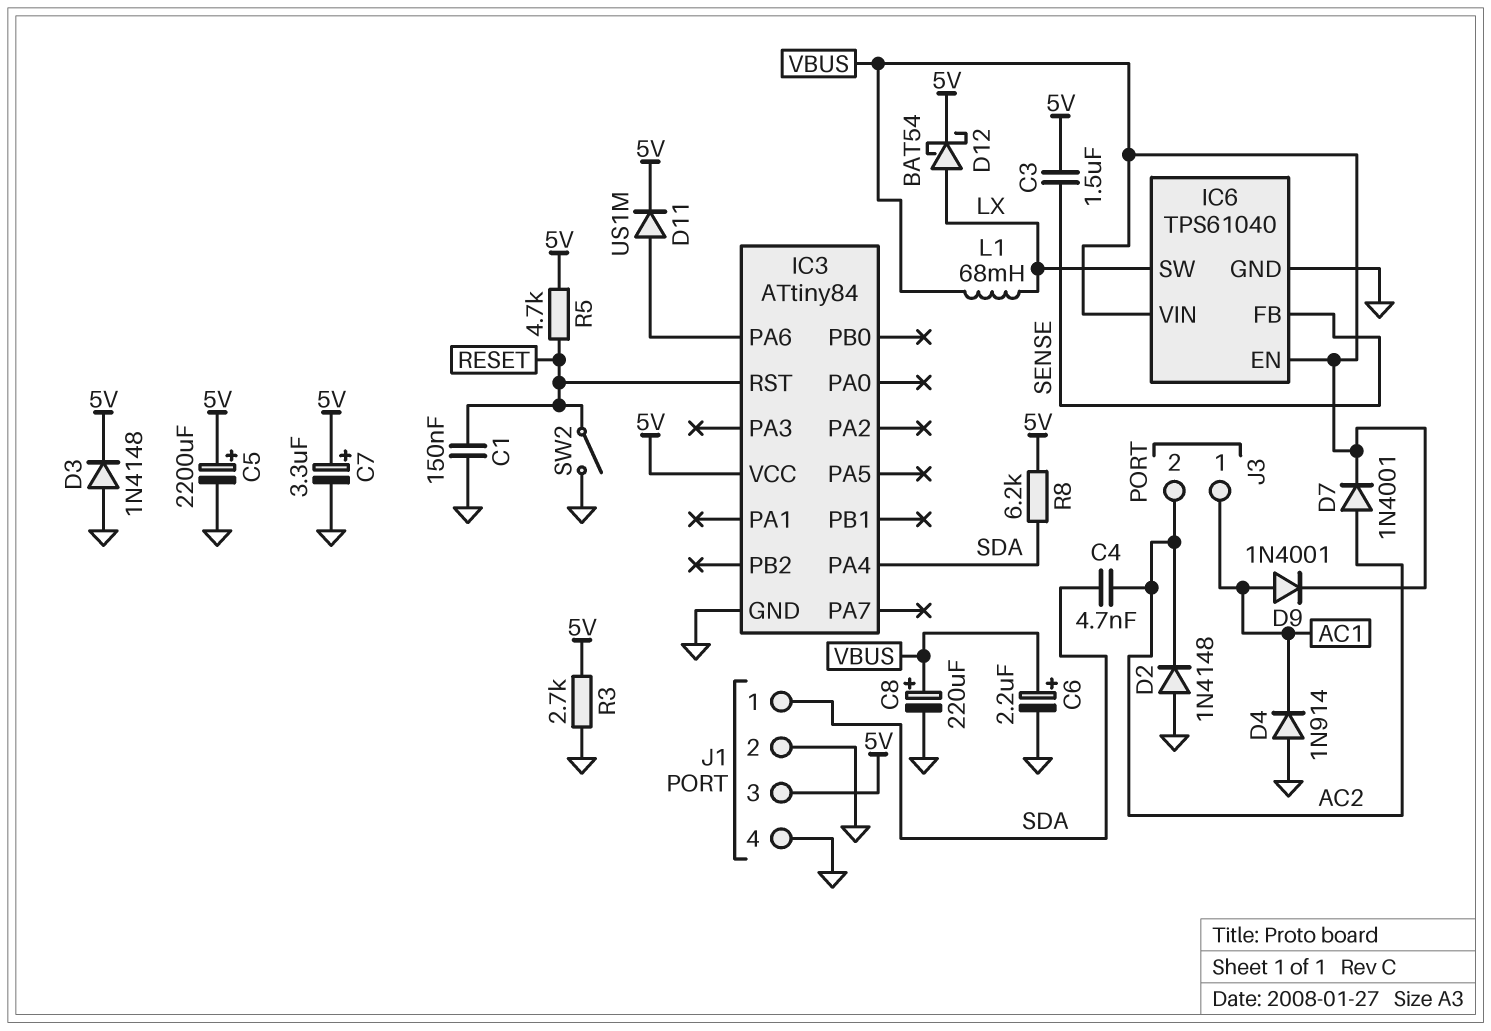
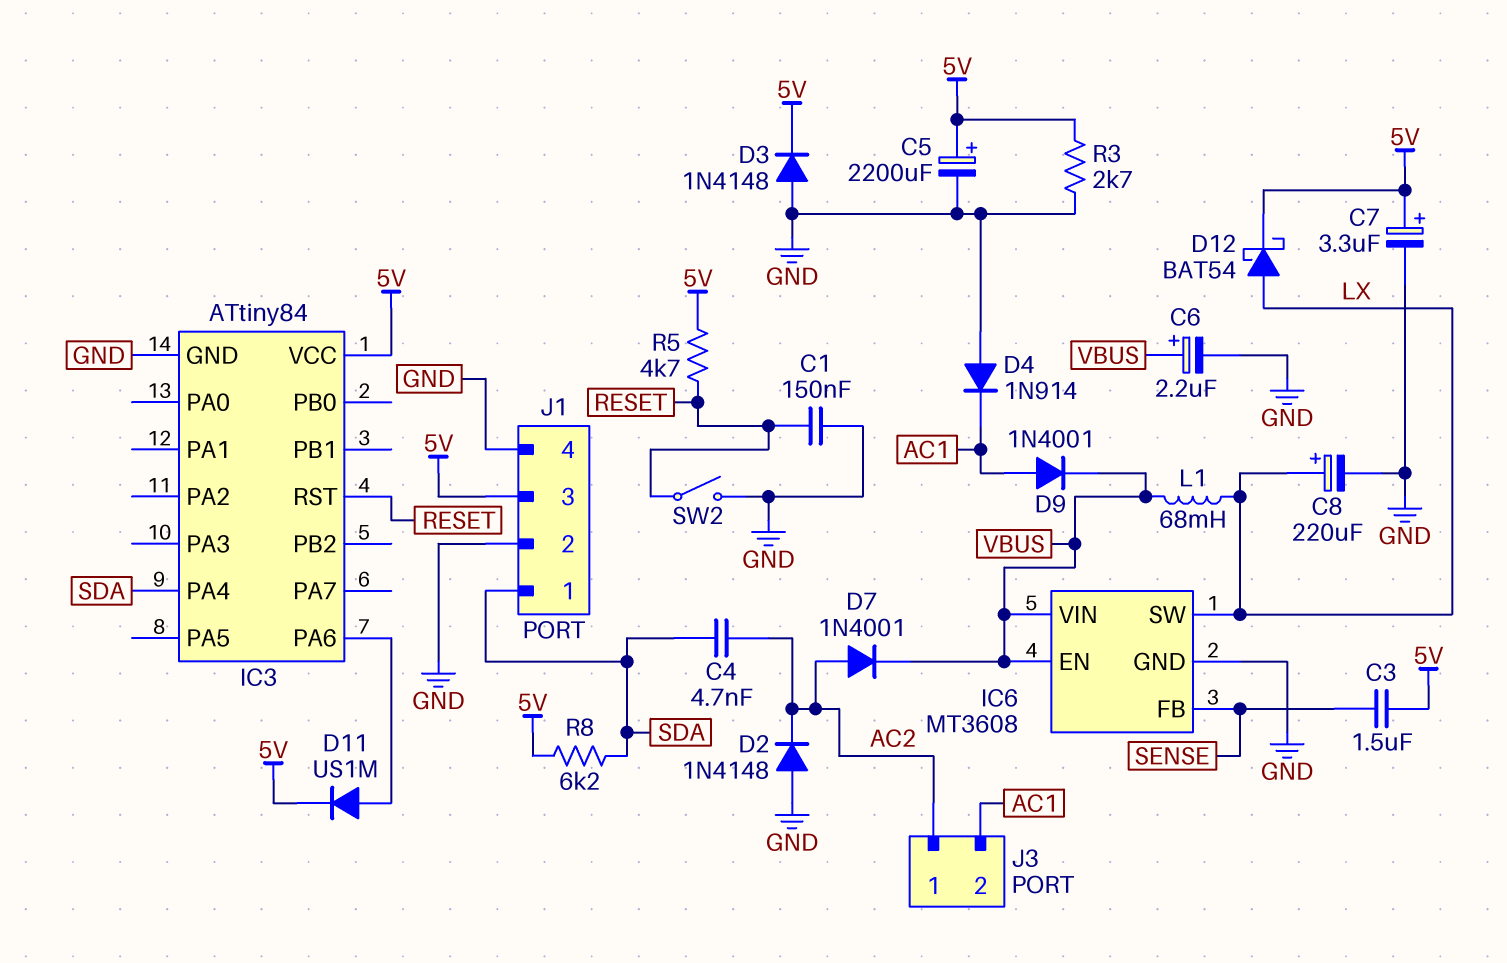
C8: 220uF (plus VBUS, minus GND) -> 220uF (plus LX, minus GND)
IC6: TPS61040 -> MT3608
J3 pin 1: AC1 -> AC2
J3 pin 2: AC2 -> AC1

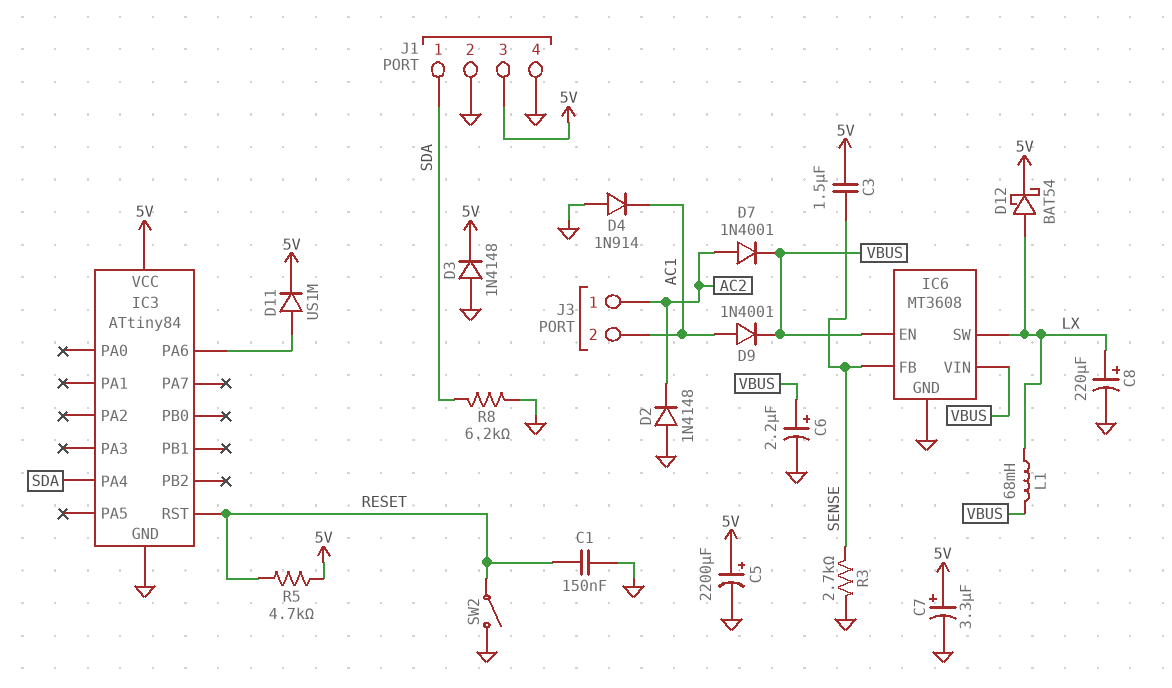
C4: 4.7nF (AC2, SDA) -> none
R3: 2.7k (5V, GND) -> 2.7k (GND, SENSE)
R8: 6.2k (5V, SDA) -> 6.2k (GND, SDA)

